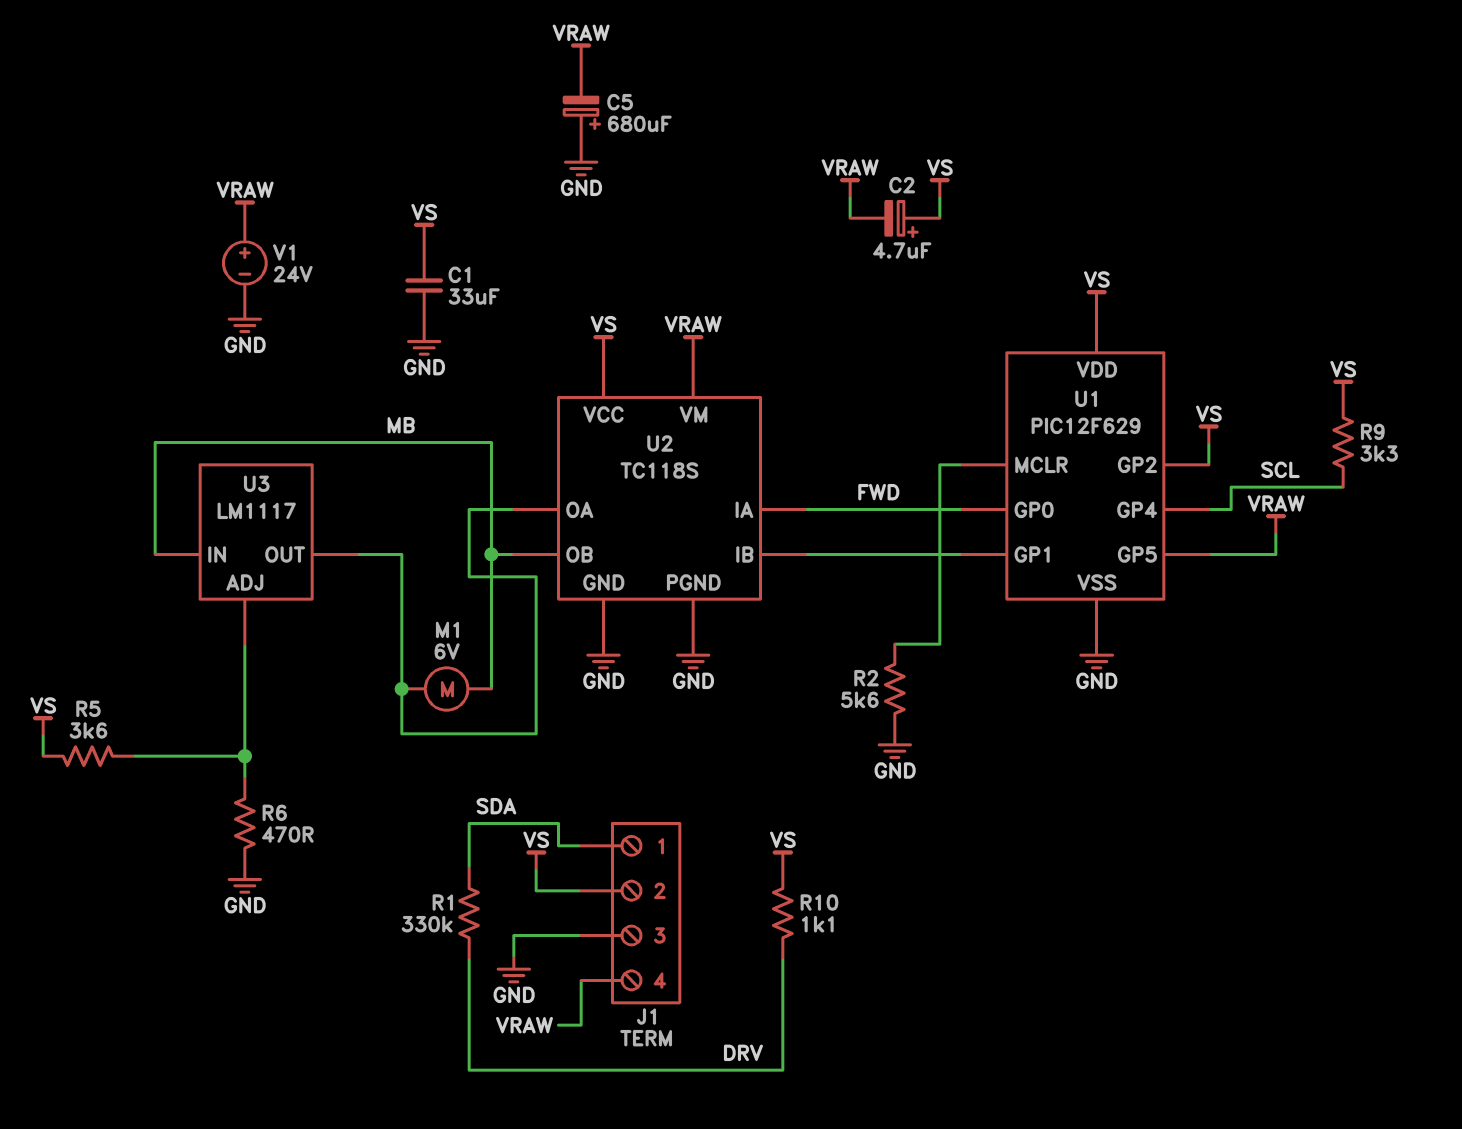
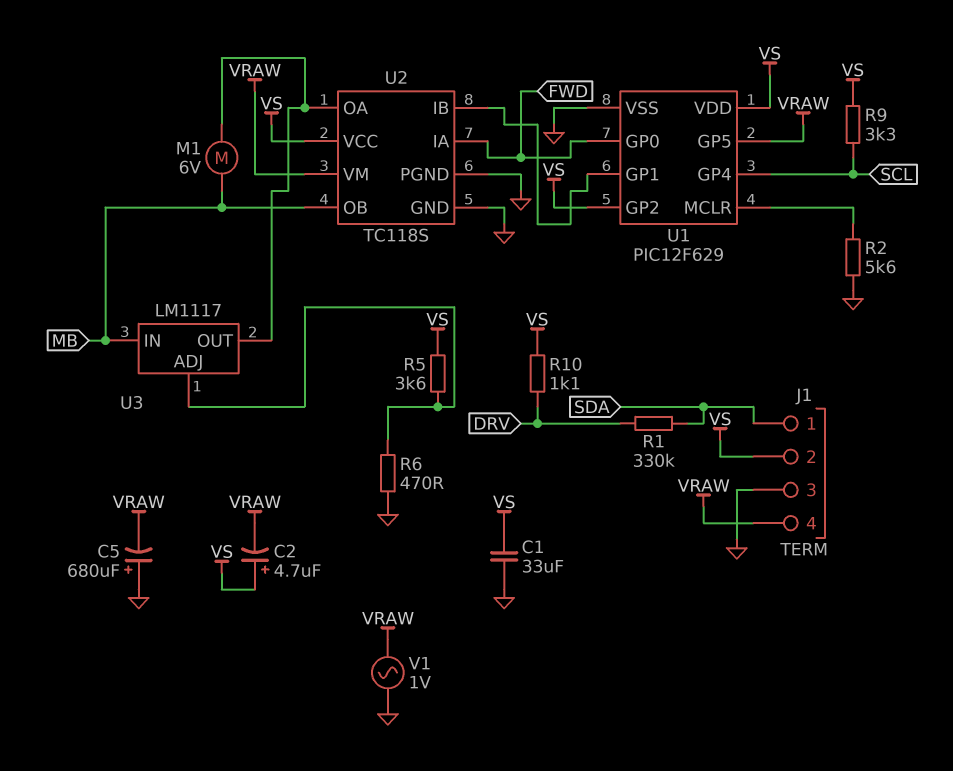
V1: 24V (plus VRAW, minus GND) -> AC 1V (GND, VRAW)

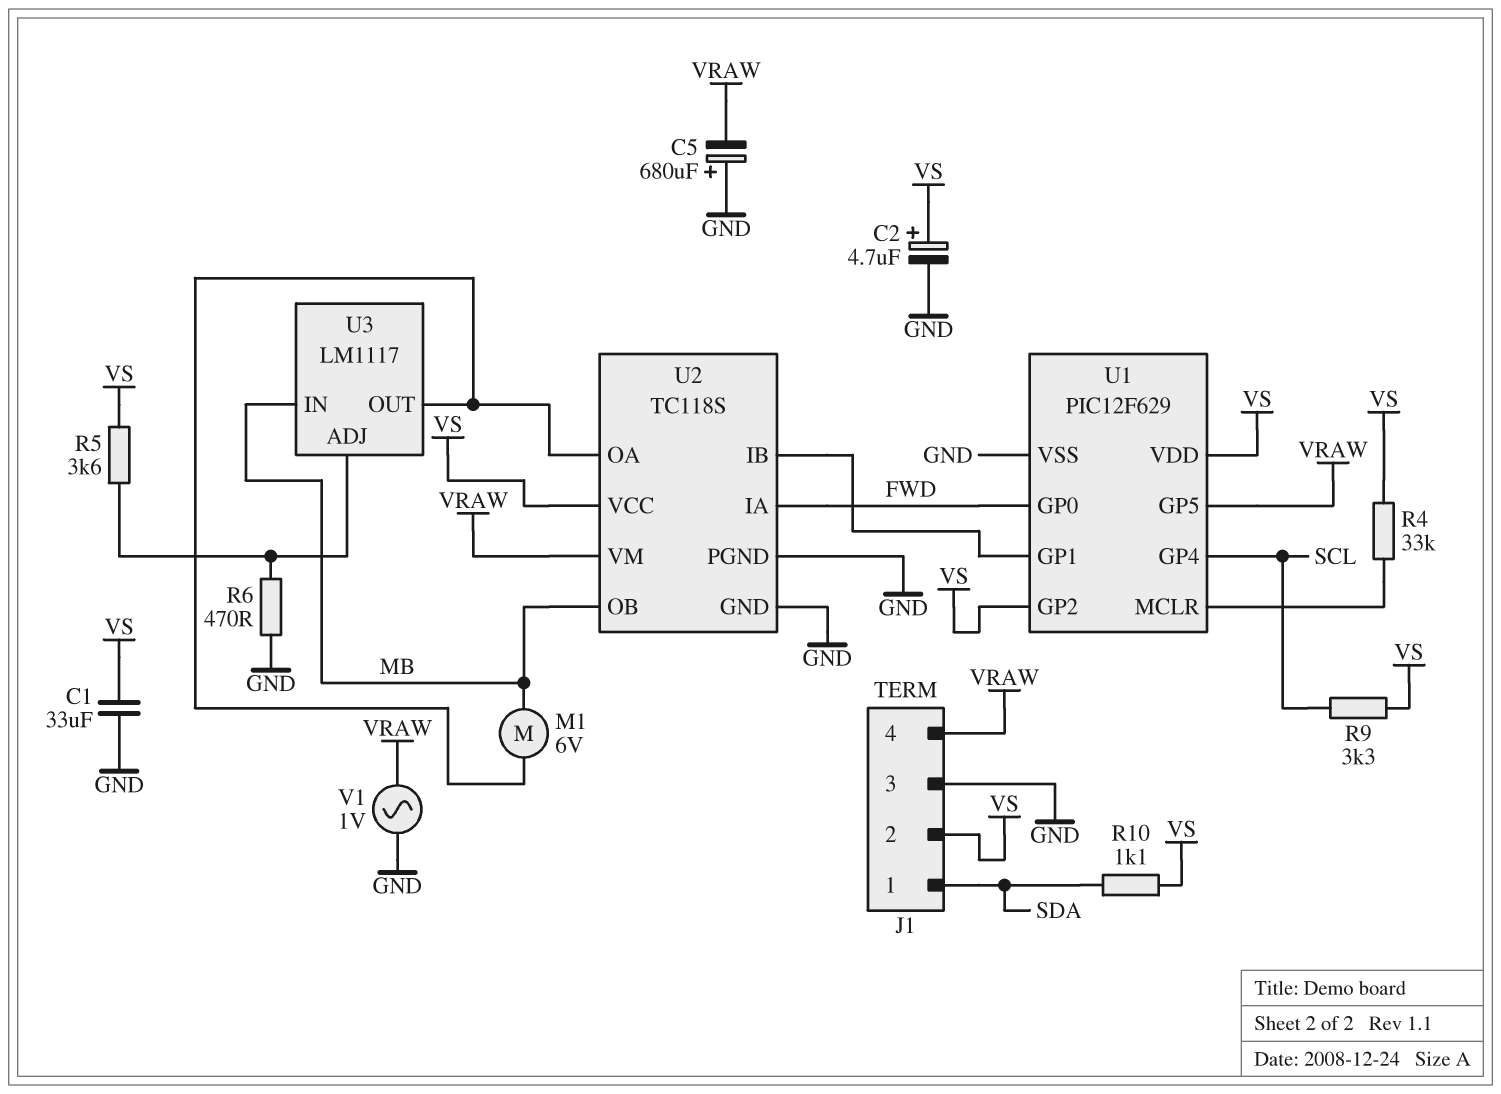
C2: 4.7uF (plus VS, minus VRAW) -> 4.7uF (plus VS, minus GND)
R1: 330k (DRV, SDA) -> none
R2: 5.6k (GND, U1/MCLR) -> none
R4: none -> 33k (U1/MCLR, VS)
R10: 1.1k (DRV, VS) -> 1.1k (SDA, VS)

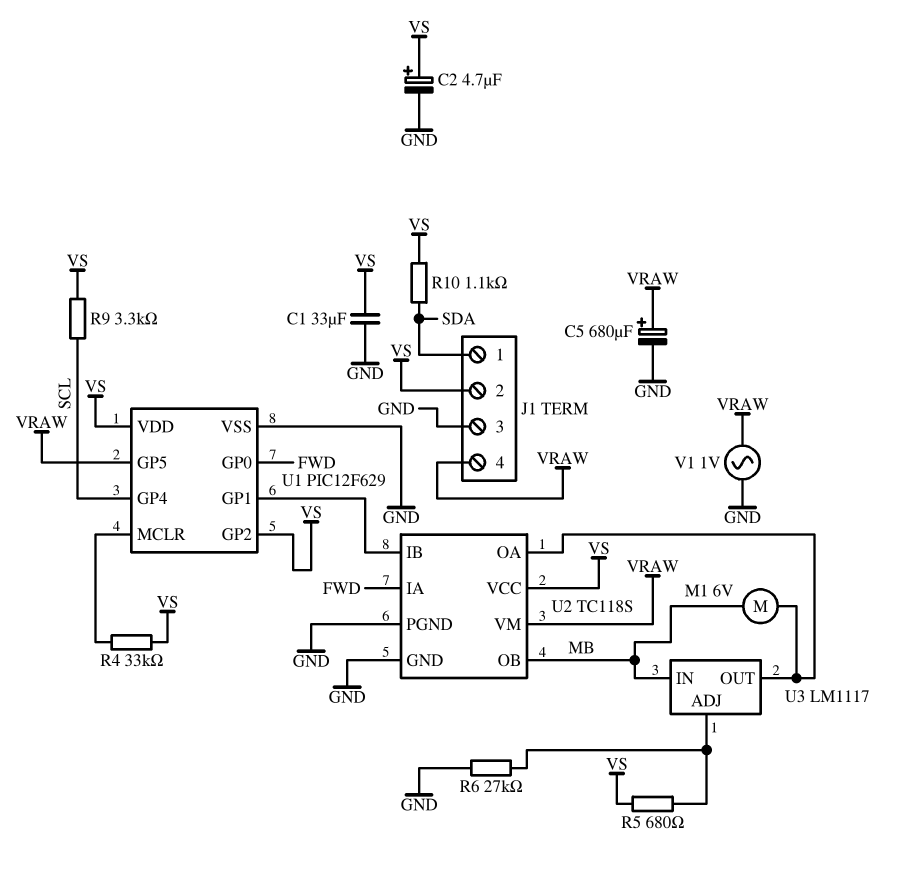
C5: 680uF (plus GND, minus VRAW) -> 680uF (plus VRAW, minus GND)
R5: 3.6k (U3/ADJ, VS) -> 680 (U3/ADJ, VS)
R6: 470 (GND, U3/ADJ) -> 27k (GND, U3/ADJ)

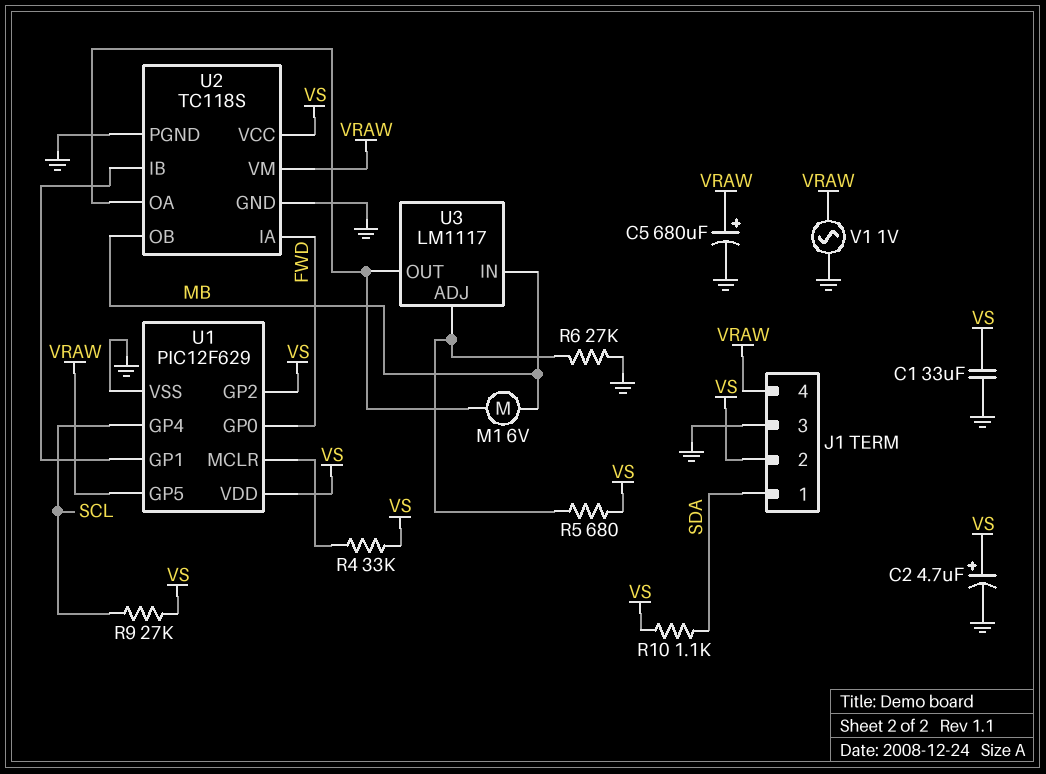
R9: 3.3k (SCL, VS) -> 27k (SCL, VS)

